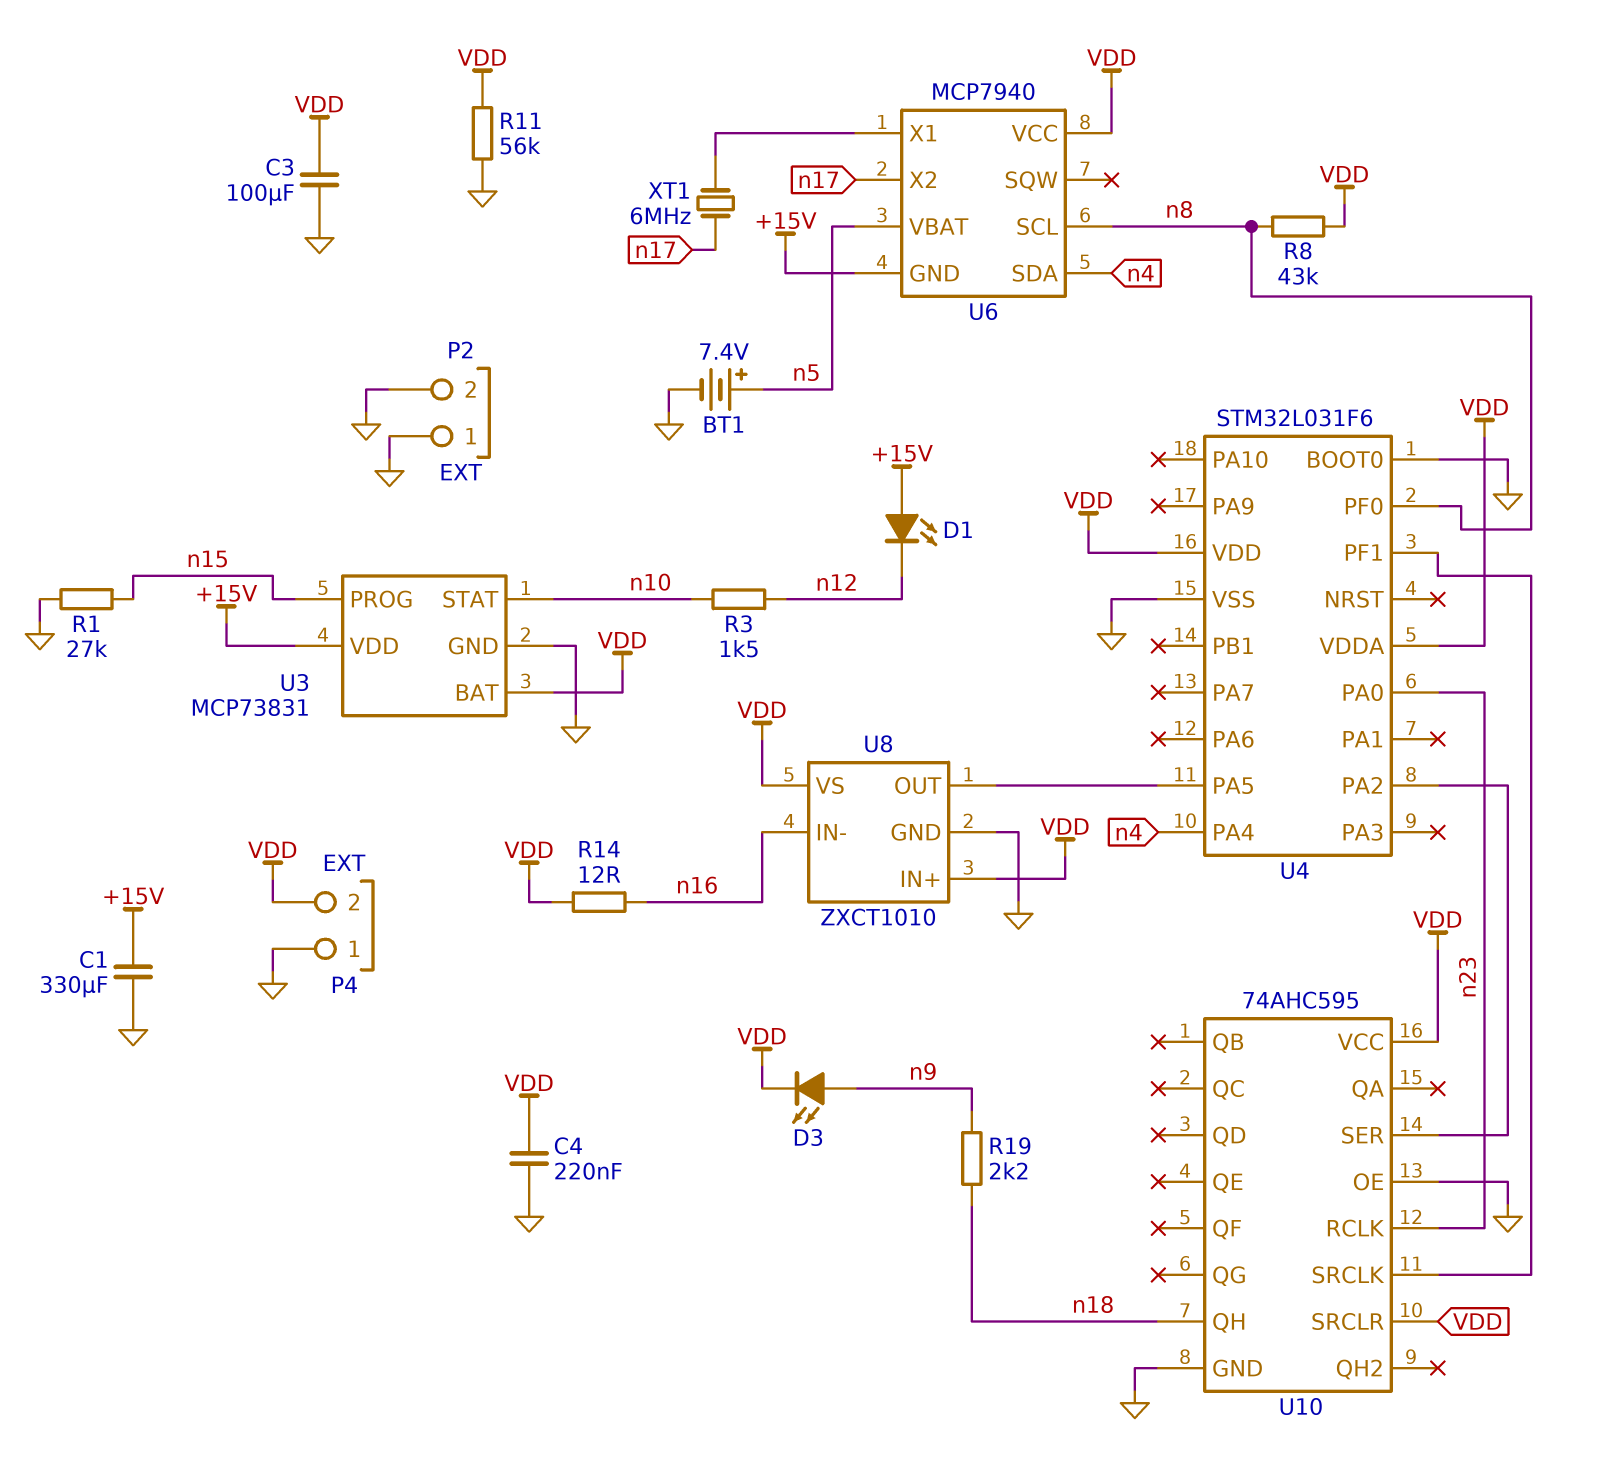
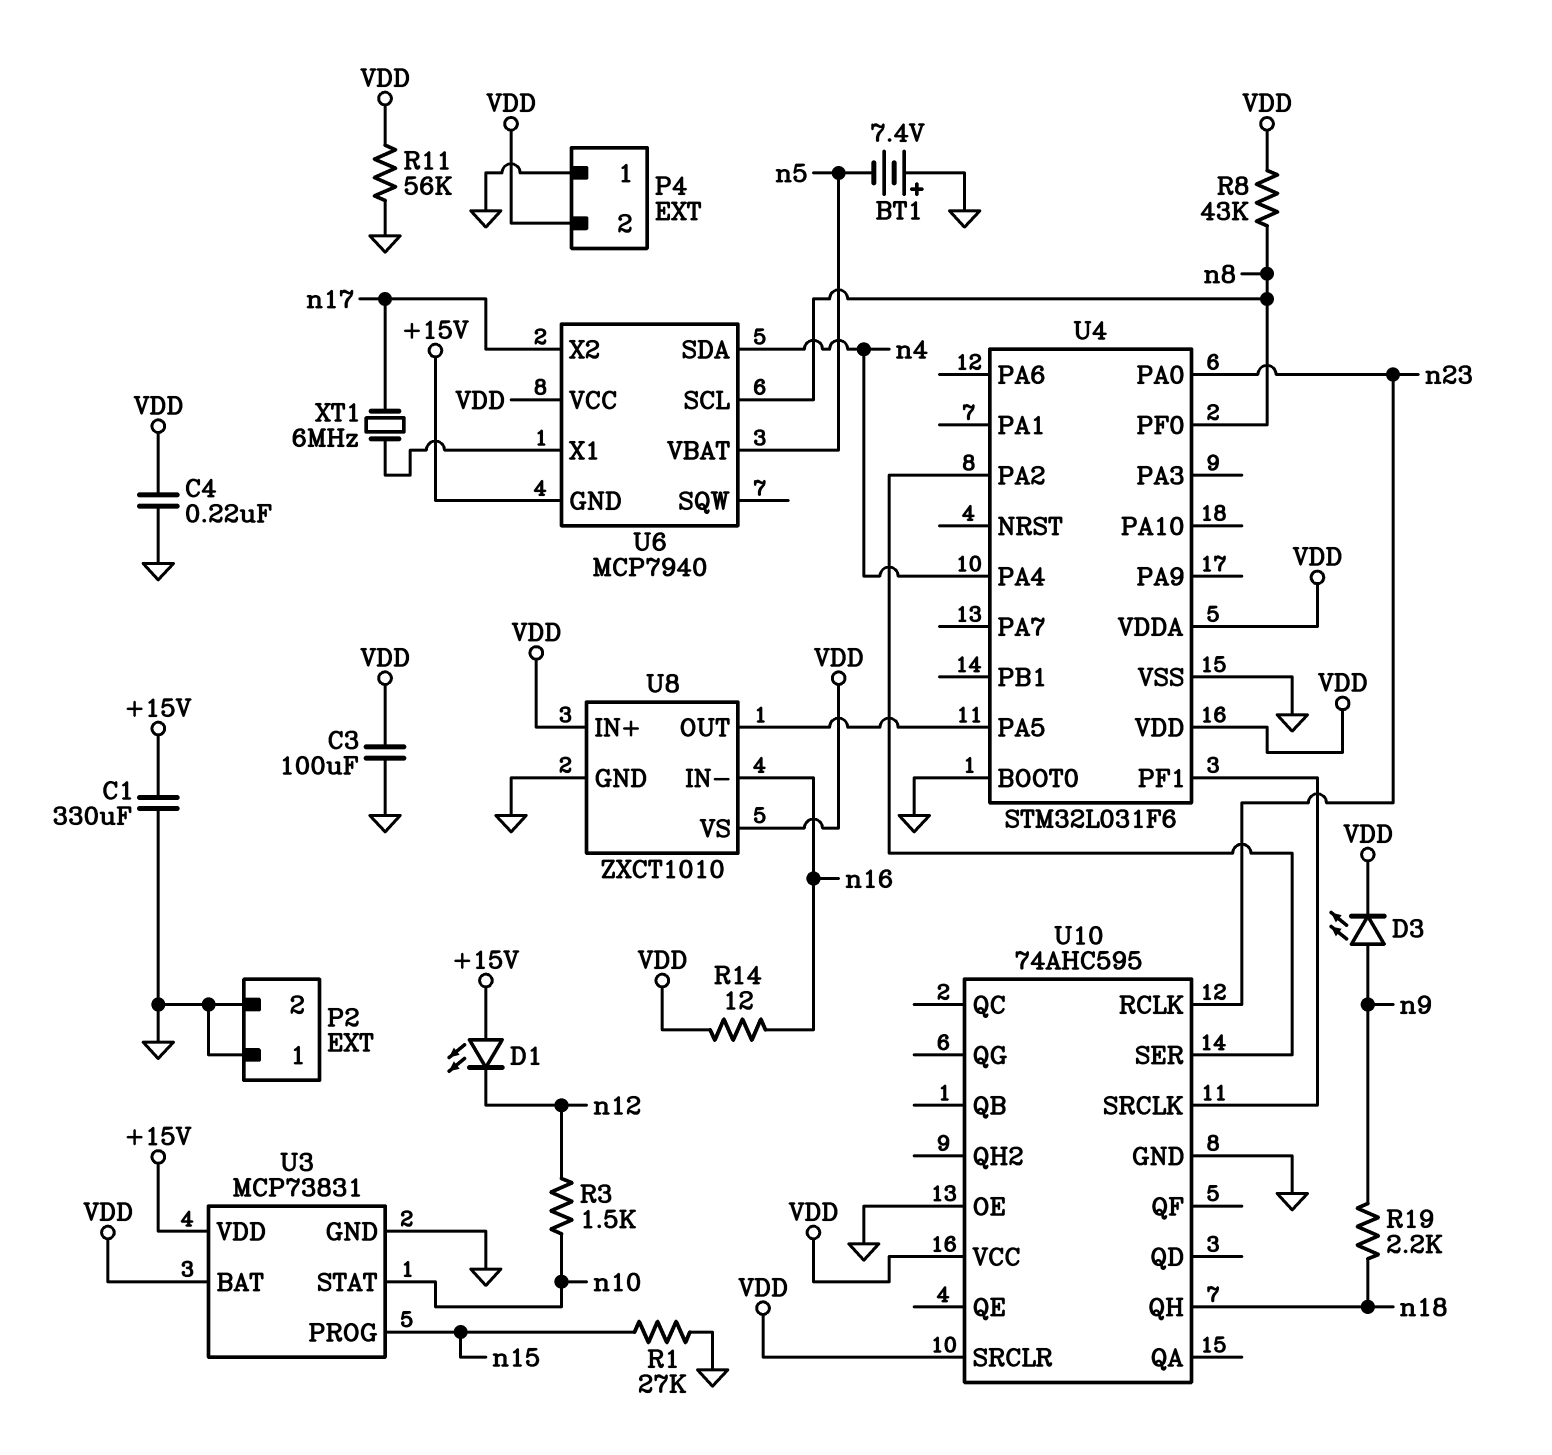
BT1: 7.4V (plus n5, minus GND) -> 7.4V (plus GND, minus n5)

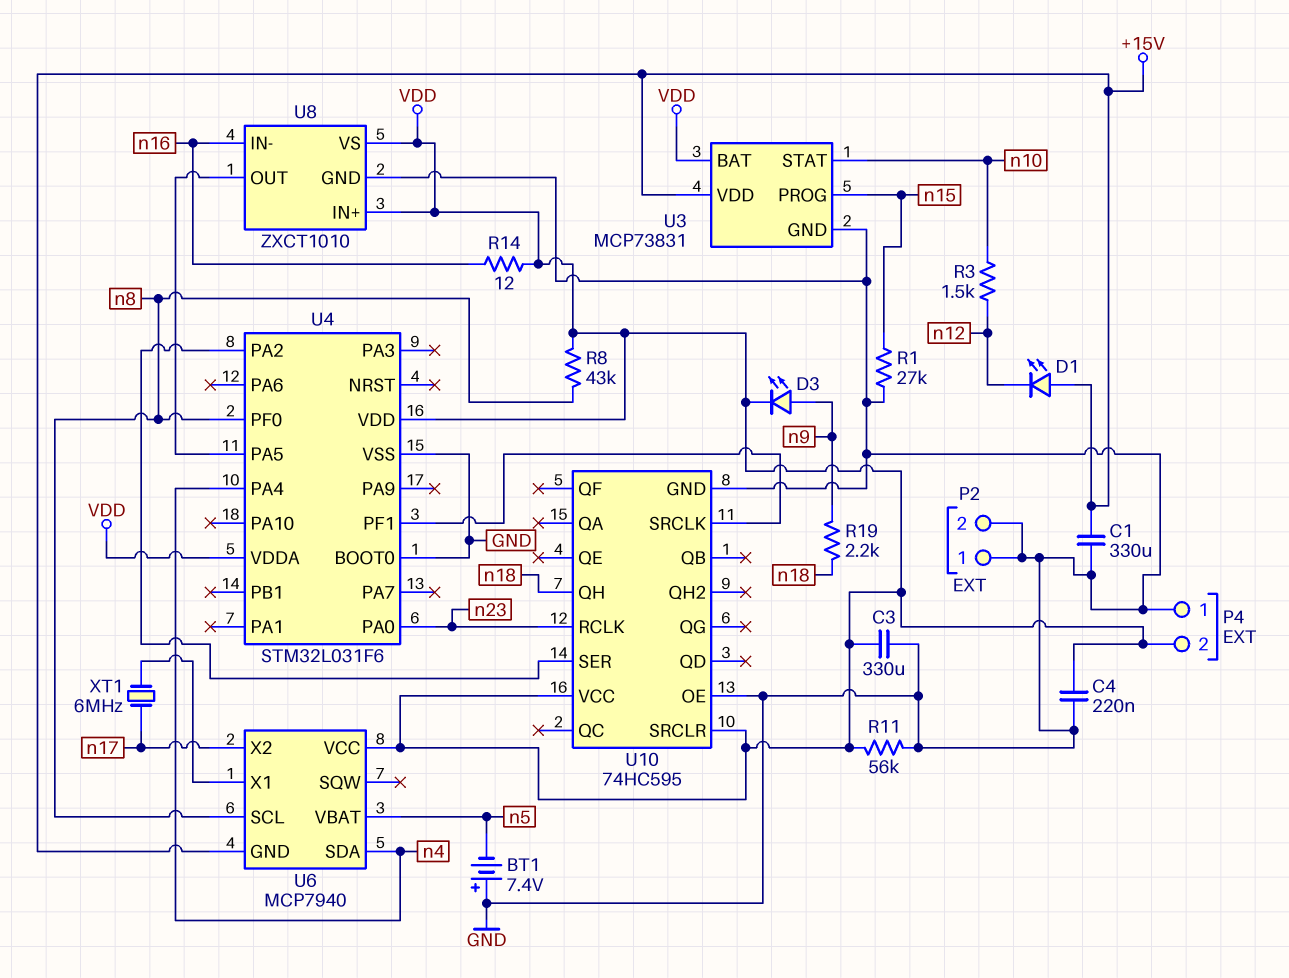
C3: 100uF (GND, VDD) -> 330uF (GND, VDD)
U10: 74AHC595 -> 74HC595

